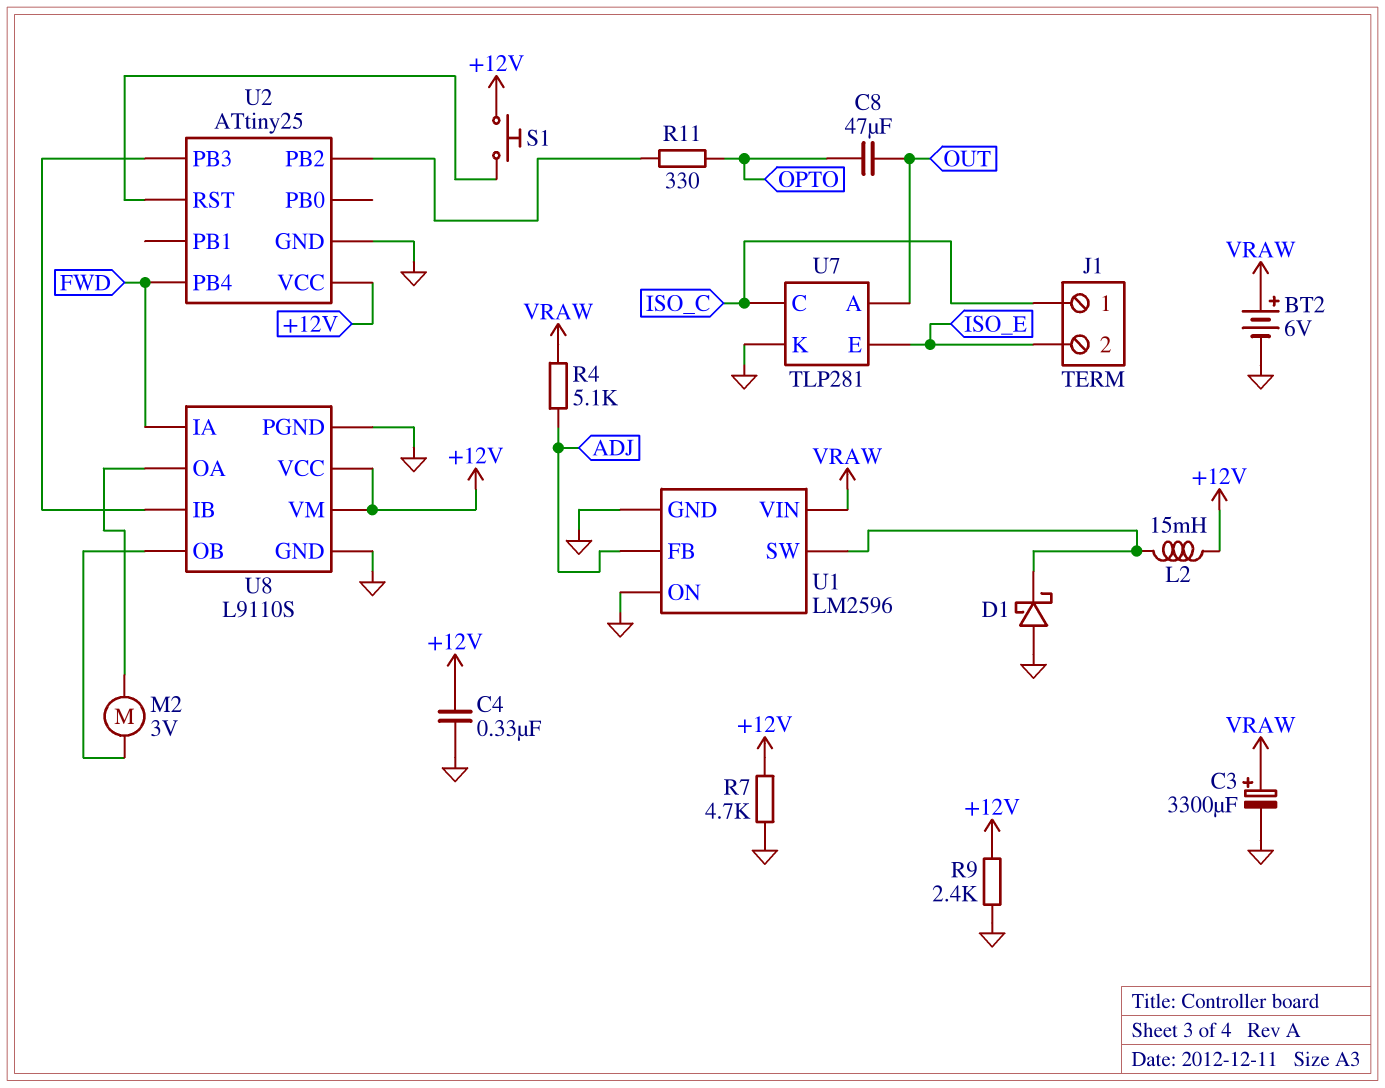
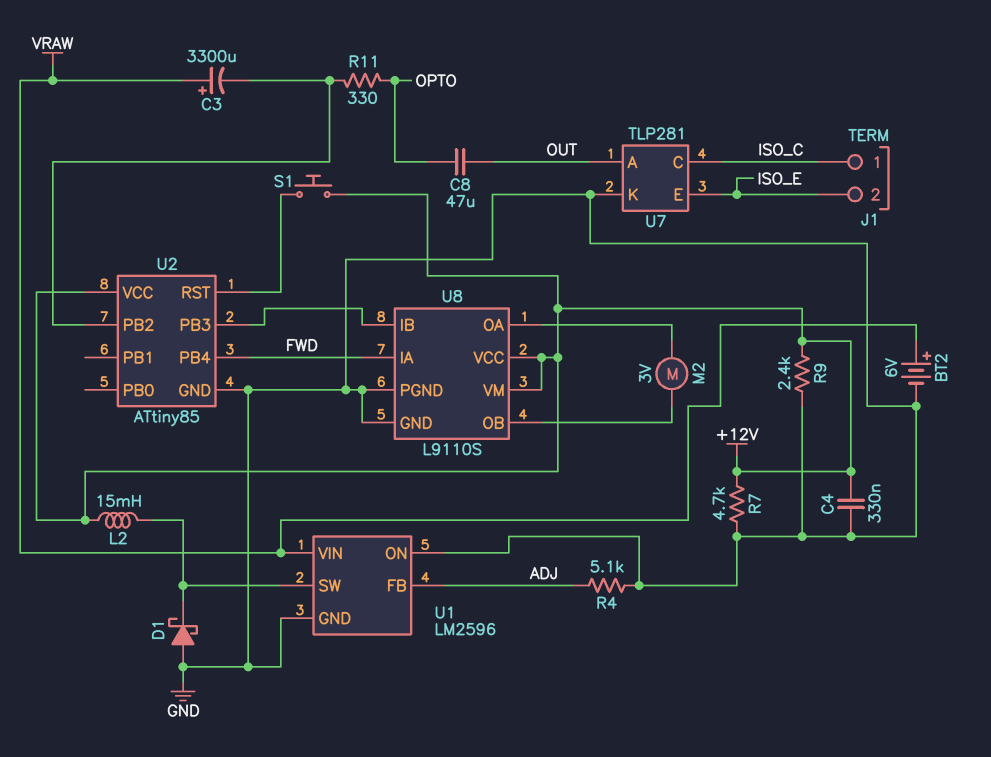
C3: 3300uF (plus VRAW, minus GND) -> 3300uF (plus VRAW, minus U2/PB2)
R4: 5.1k (ADJ, VRAW) -> 5.1k (ADJ, GND)
U2: ATtiny25 -> ATtiny85

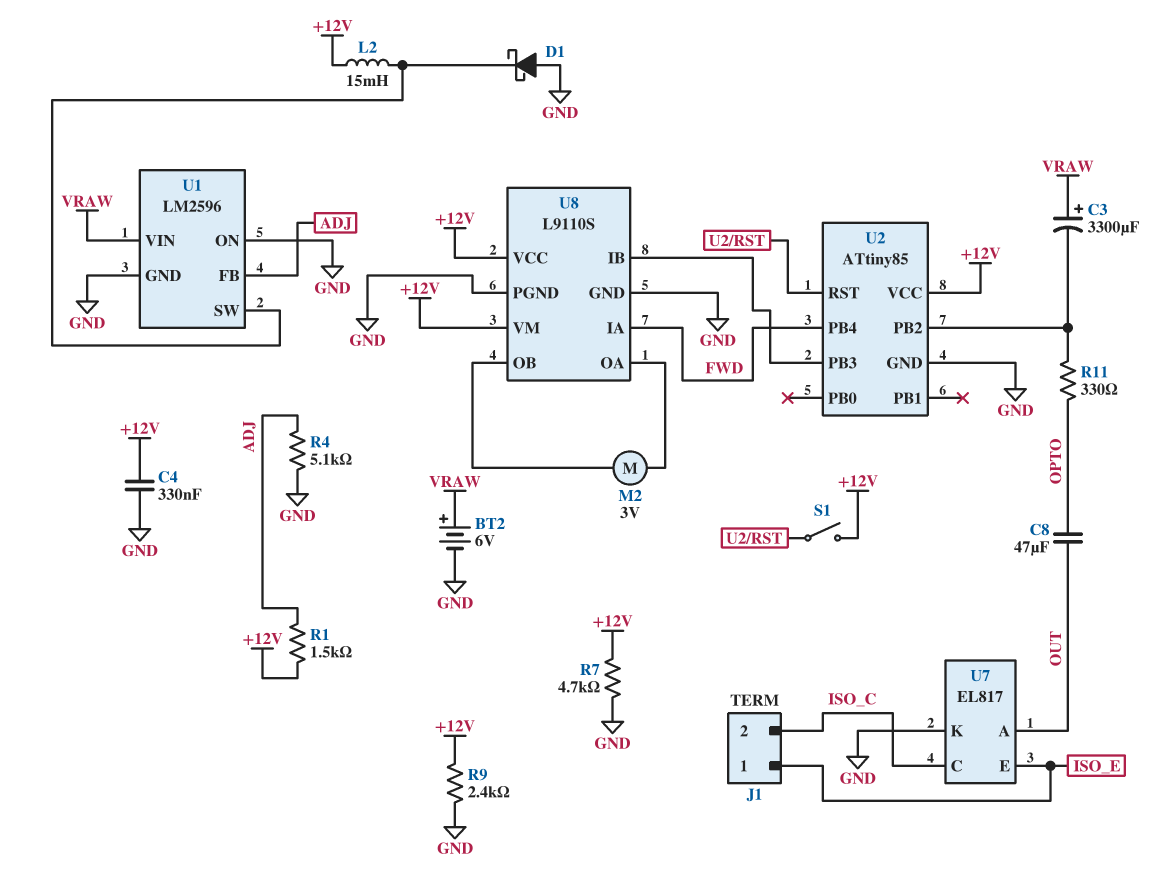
J1 pin 1: ISO_C -> ISO_E
J1 pin 2: ISO_E -> ISO_C
R1: none -> 1.5k (+12V, ADJ)
S1: button (+12V, U2/RST) -> switch (+12V, U2/RST)
U7: TLP281 -> EL817

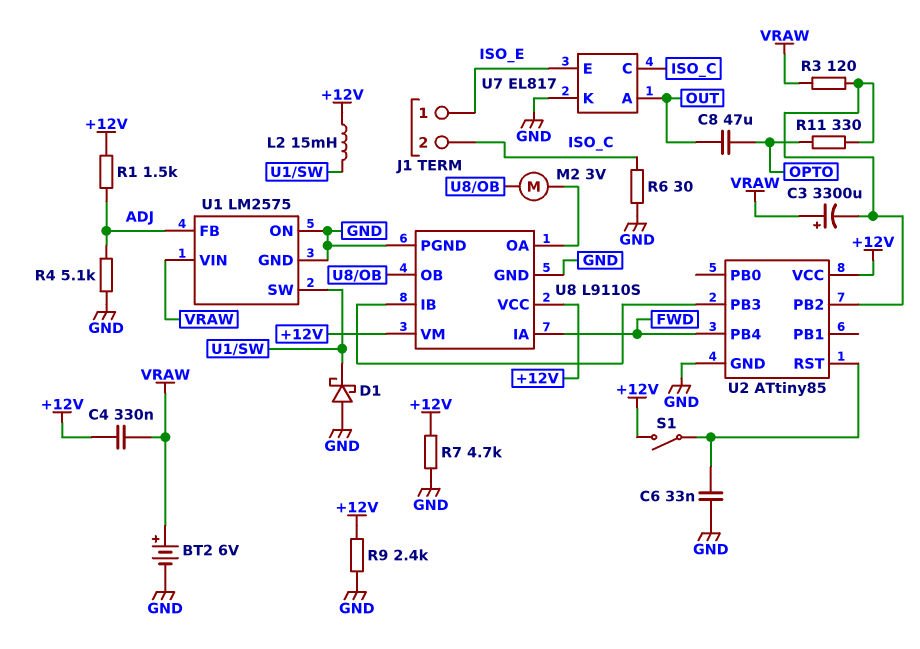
C4: 330nF (+12V, GND) -> 330nF (+12V, VRAW)
C6: none -> 33nF (GND, U2/RST)
R3: none -> 120 (U2/PB2, VRAW)
R6: none -> 30 (GND, ISO_C)
U1: LM2596 -> LM2575

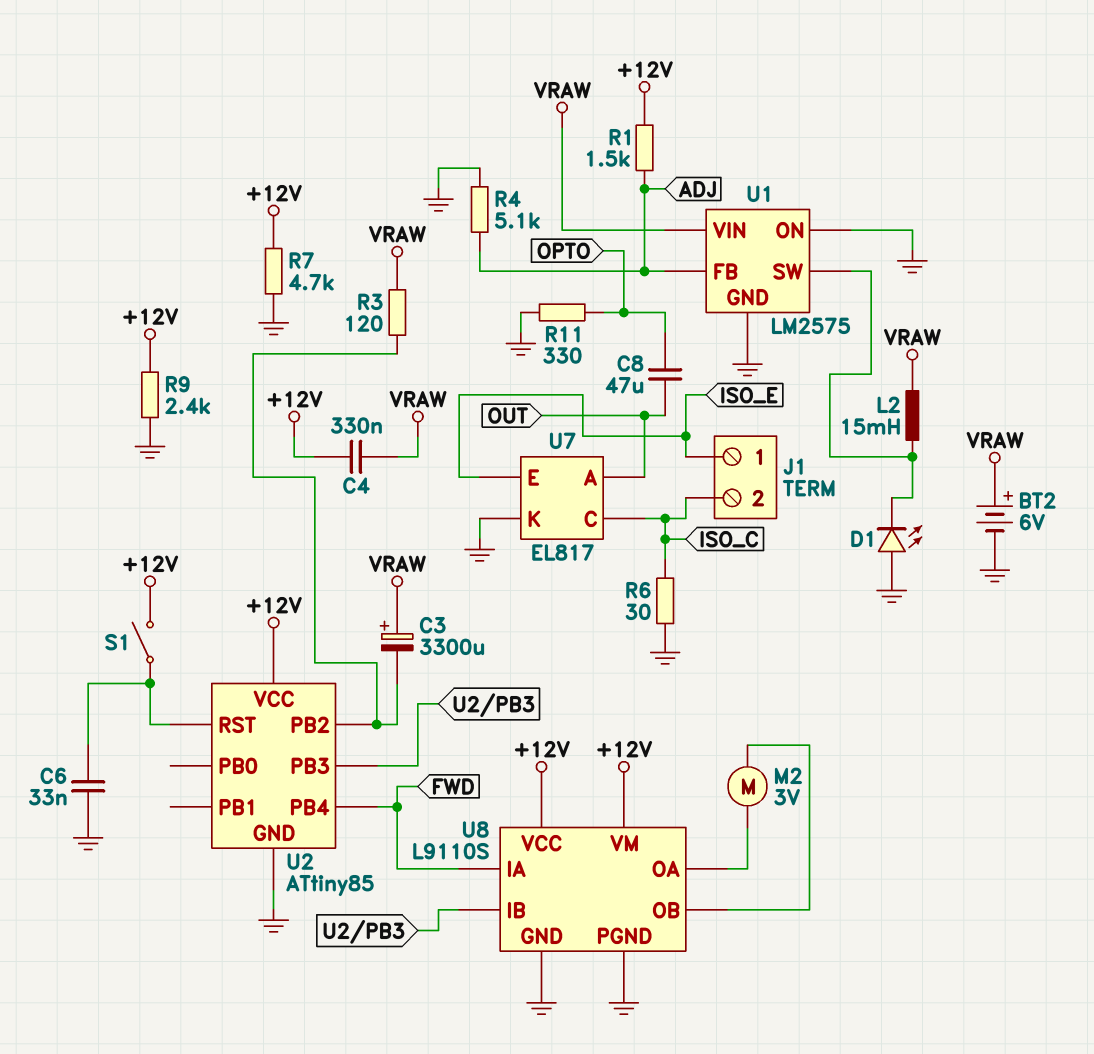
D1: schottky (A GND, K U1/SW) -> LED (A GND, K U1/SW)
L2: 15mH (+12V, U1/SW) -> 15mH (U1/SW, VRAW)
R11: 330 (OPTO, U2/PB2) -> 330 (GND, OPTO)

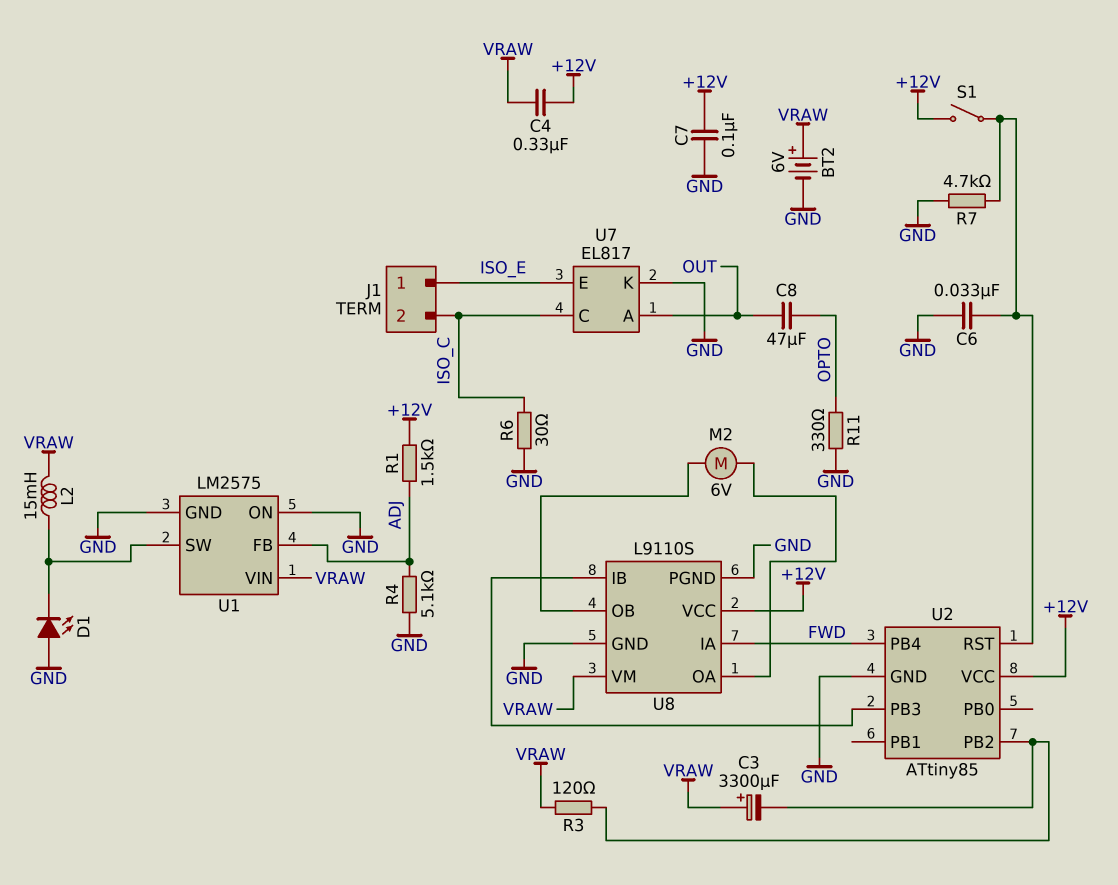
C7: none -> 100nF (+12V, GND)
M2: motor 3V (U8/OA, U8/OB) -> motor 6V (U8/OA, U8/OB)
R7: 4.7k (+12V, GND) -> 4.7k (GND, U2/RST)
R9: 2.4k (+12V, GND) -> none
U8 pin VM: +12V -> VRAW

